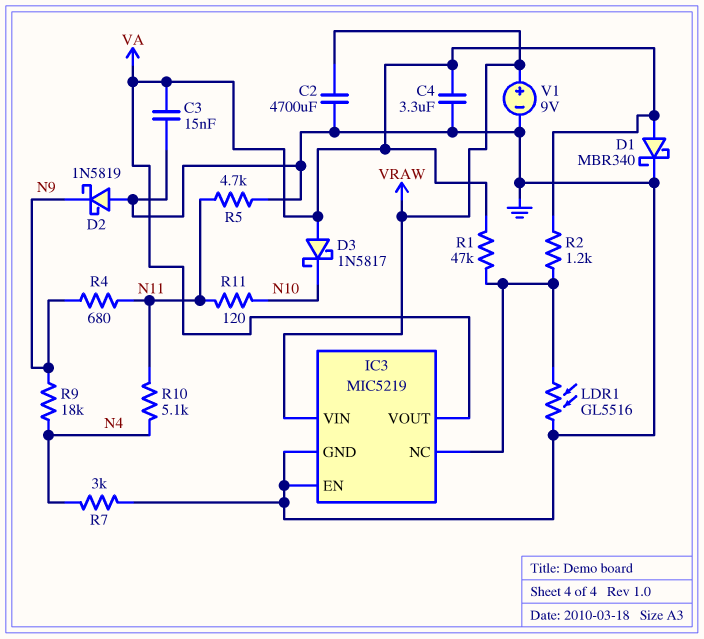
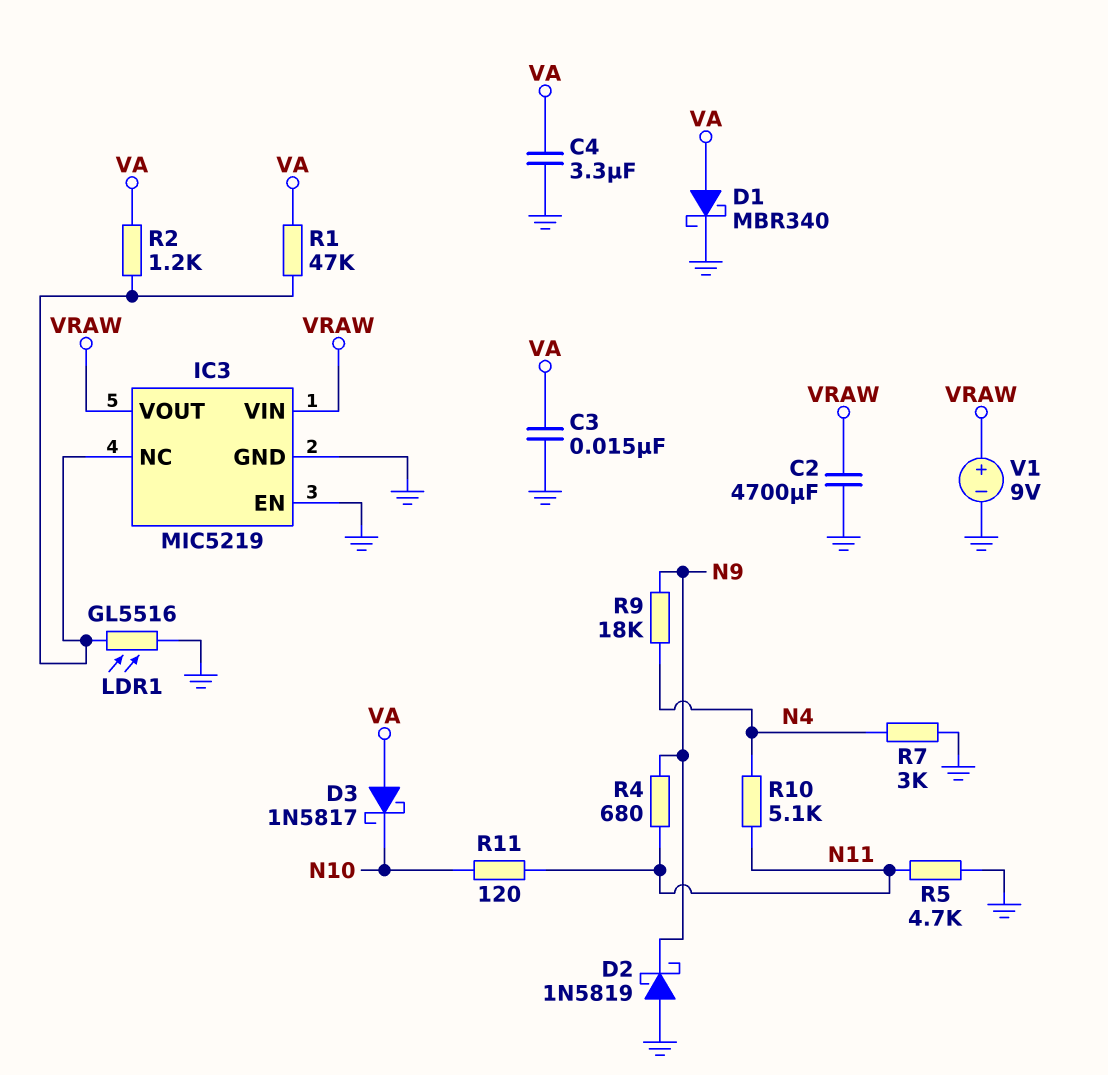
IC3 pin VOUT: VA -> VRAW

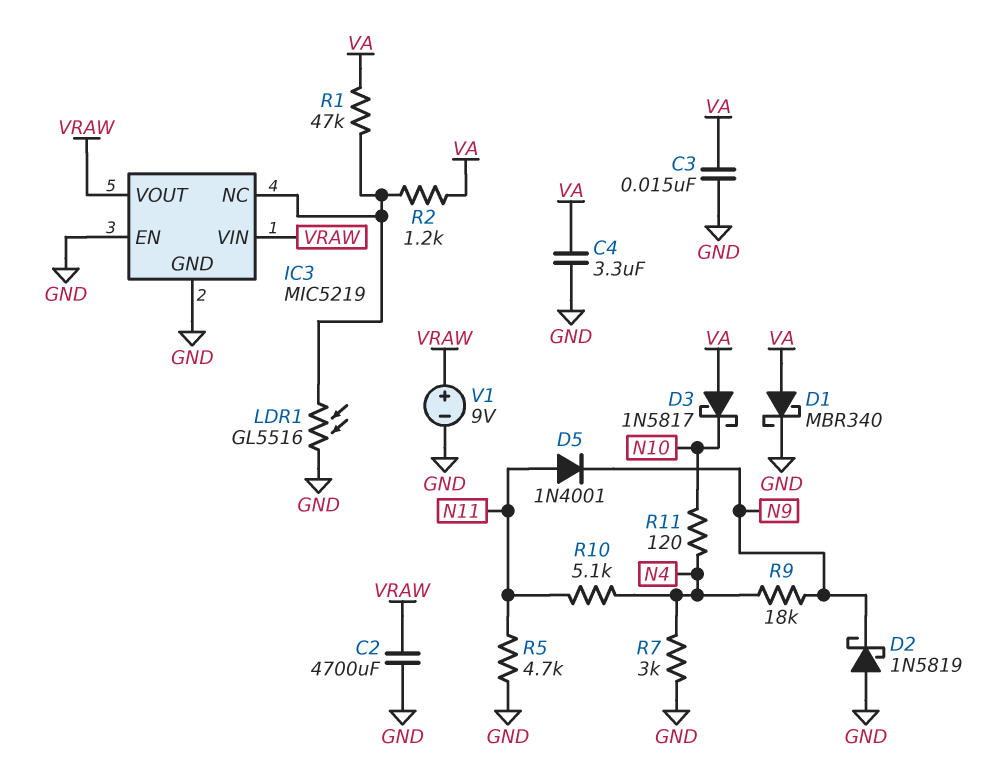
D5: none -> diode 1N4001 (A N11, K N9)
R4: 680 (N9, N11) -> none
R11: 120 (N10, N11) -> 120 (N4, N10)

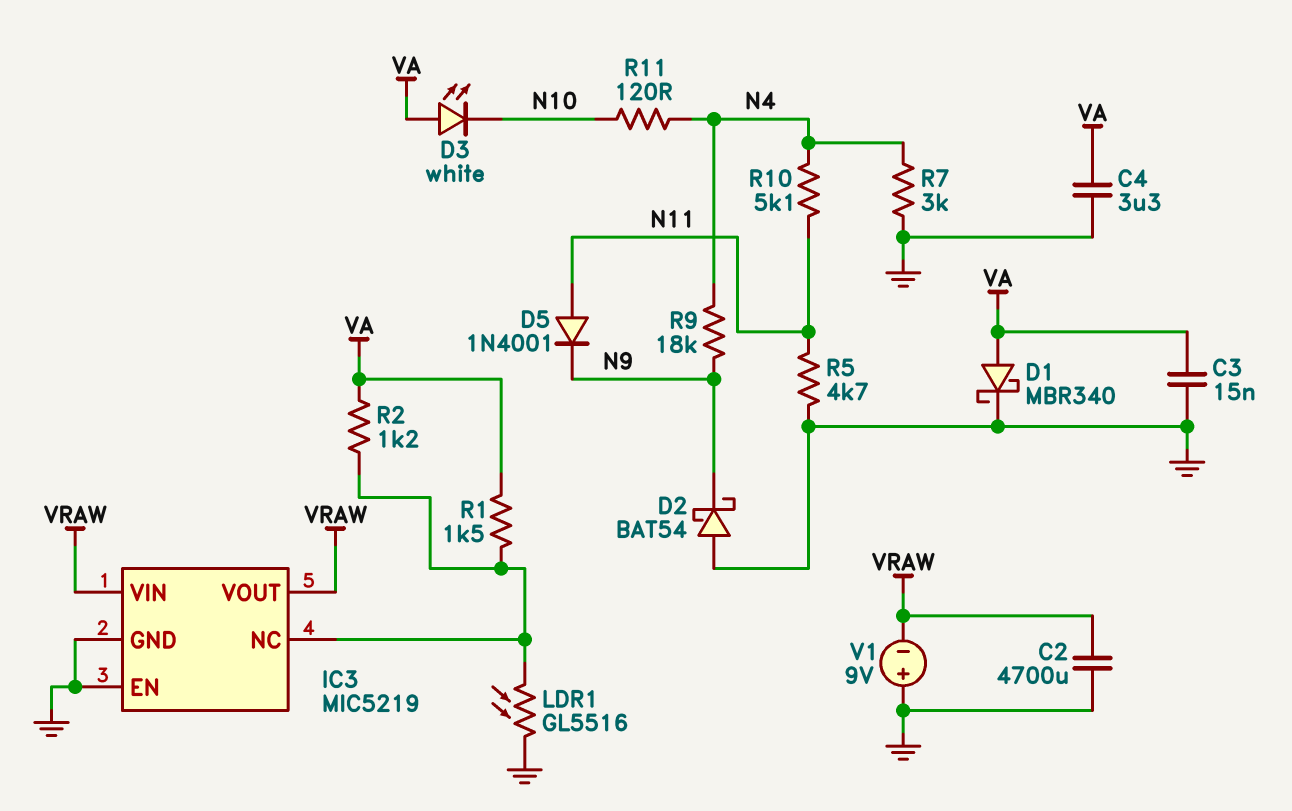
D2: schottky 1N5819 (A GND, K N9) -> schottky BAT54 (A GND, K N9)
D3: schottky 1N5817 (A VA, K N10) -> LED white (A VA, K N10)
R1: 47k (IC3/NC, VA) -> 1.5k (IC3/NC, VA)
V1: 9V (plus VRAW, minus GND) -> 9V (plus GND, minus VRAW)

